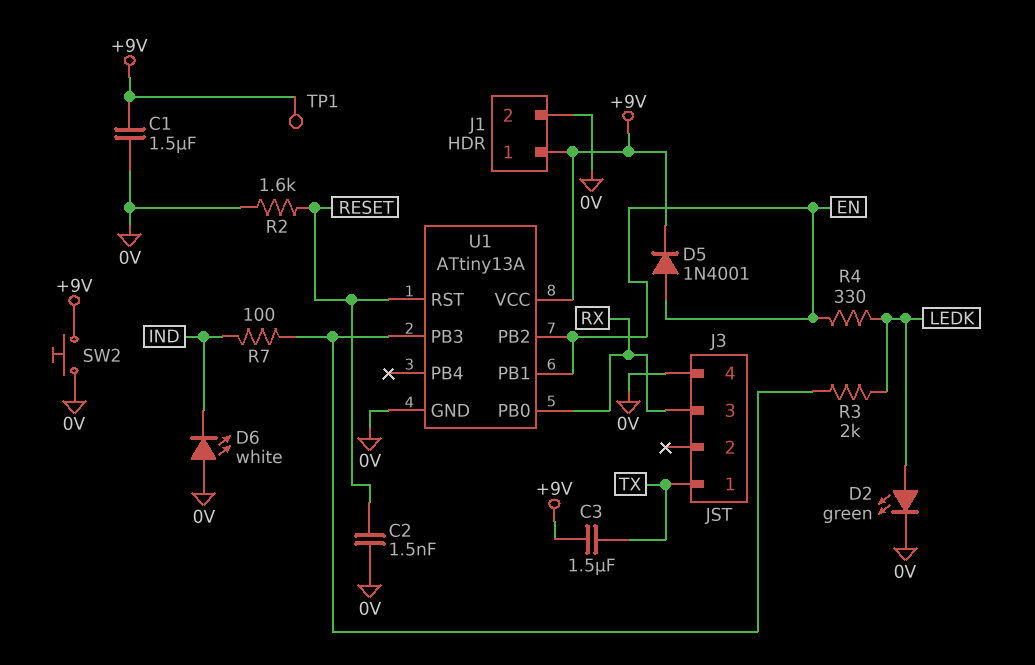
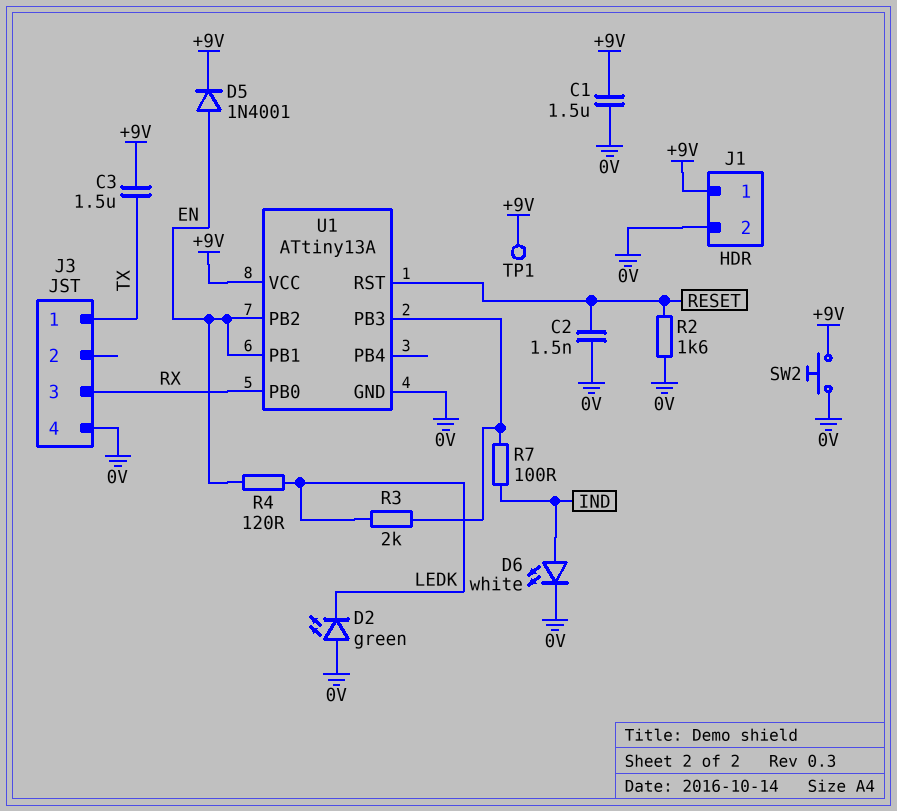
D2: LED green (A LEDK, K 0V) -> LED green (A 0V, K LEDK)
D6: LED white (A 0V, K IND) -> LED white (A IND, K 0V)
R4: 330 (EN, LEDK) -> 120 (EN, LEDK)

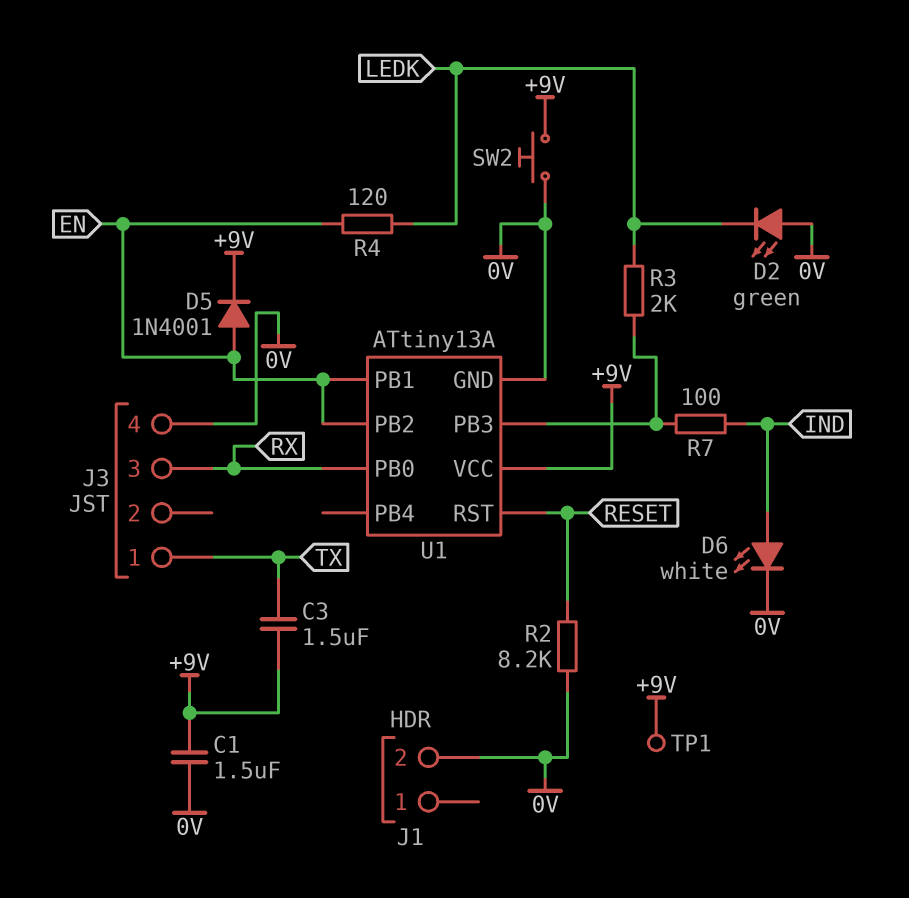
C2: 1.5nF (0V, RESET) -> none
J1 pin 1: +9V -> none
R2: 1.6k (0V, RESET) -> 8.2k (0V, RESET)

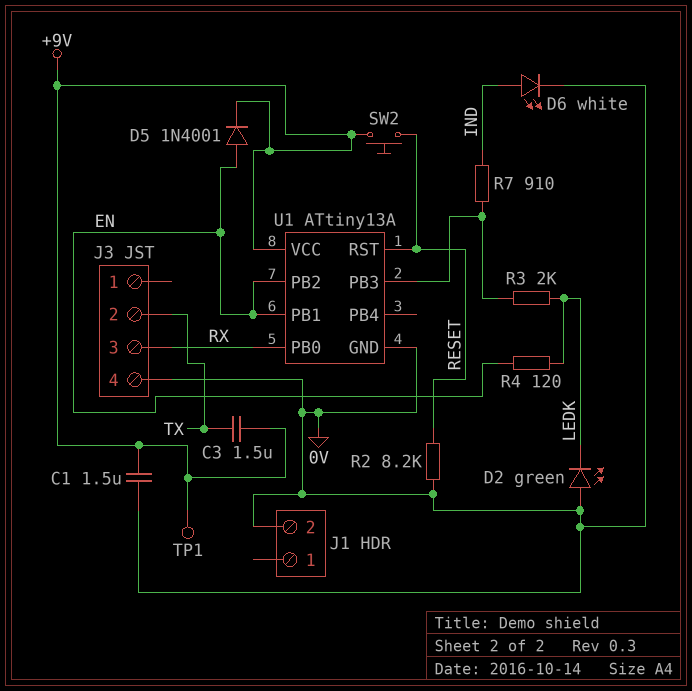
J3 pin 1: TX -> none
J3 pin 2: none -> TX
R7: 100 (IND, U1/PB3) -> 910 (IND, U1/PB3)
SW2: button (+9V, 0V) -> button (+9V, RESET)

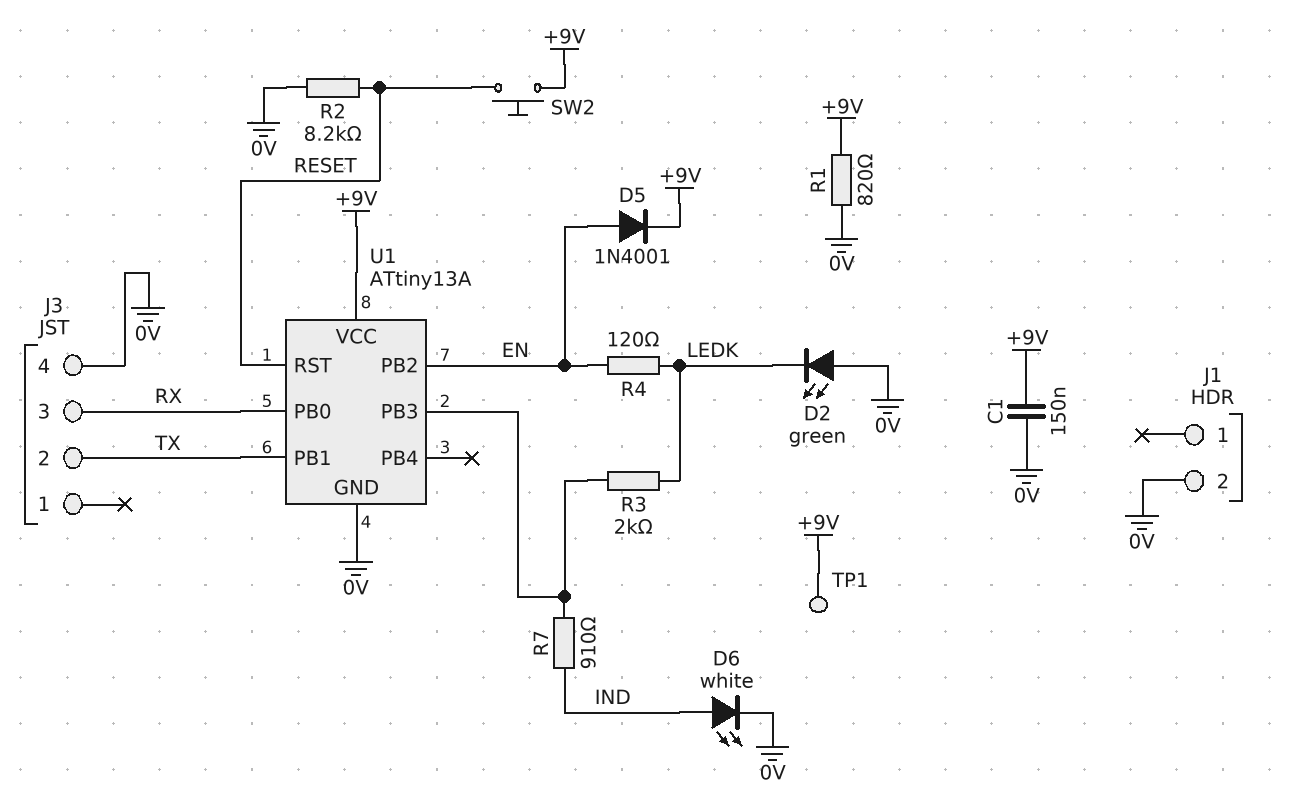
C1: 1.5uF (+9V, 0V) -> 150nF (+9V, 0V)
C3: 1.5uF (+9V, TX) -> none
R1: none -> 820 (+9V, 0V)
U1 pin PB1: EN -> TX

